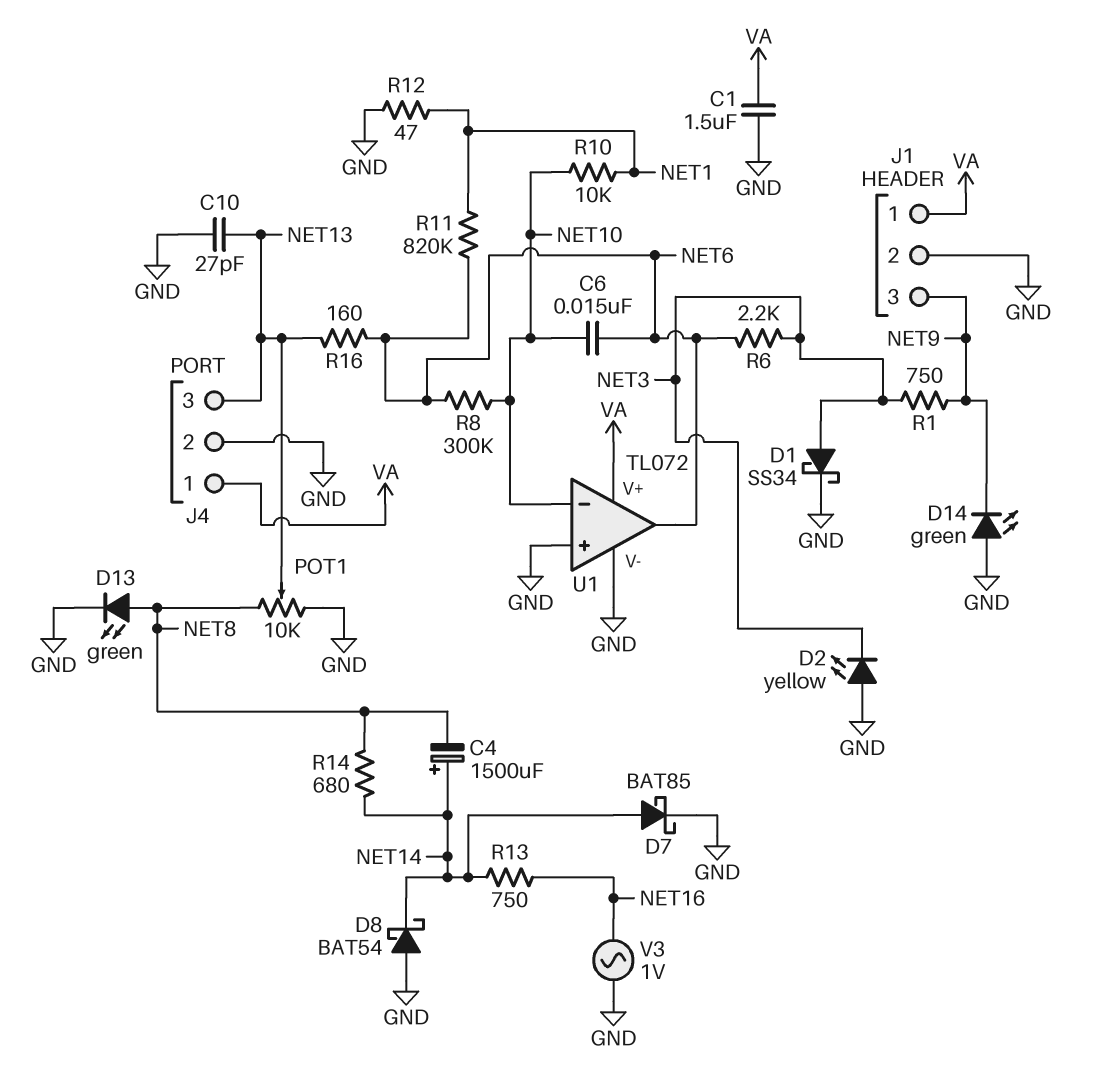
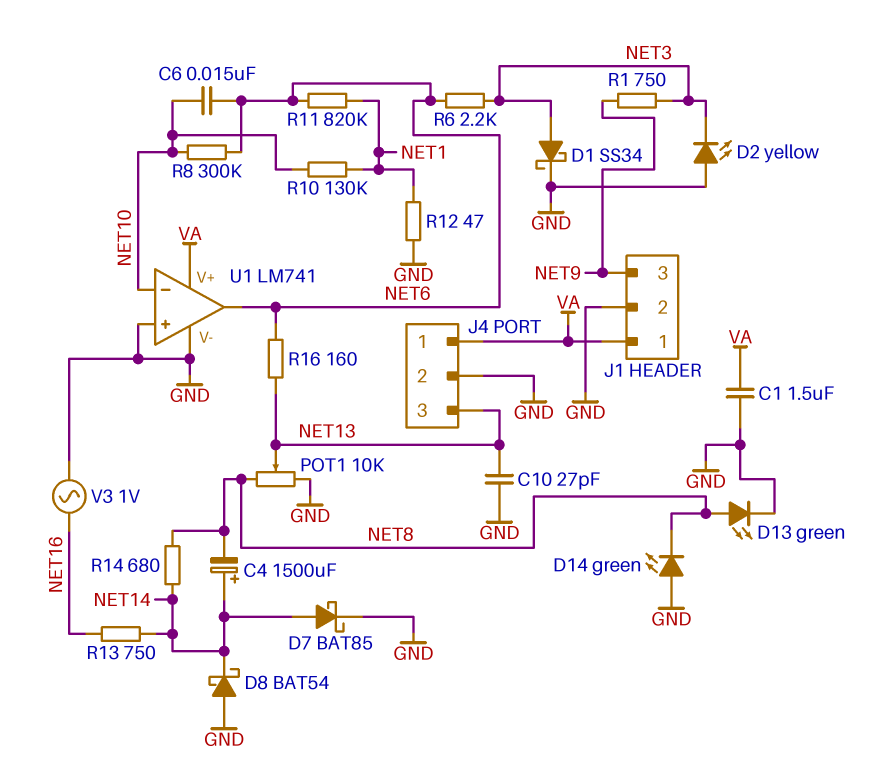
D14: LED green (A GND, K NET9) -> LED green (A GND, K NET8)
R10: 10k (NET1, NET10) -> 130k (NET1, NET10)
U1: TL072 -> LM741

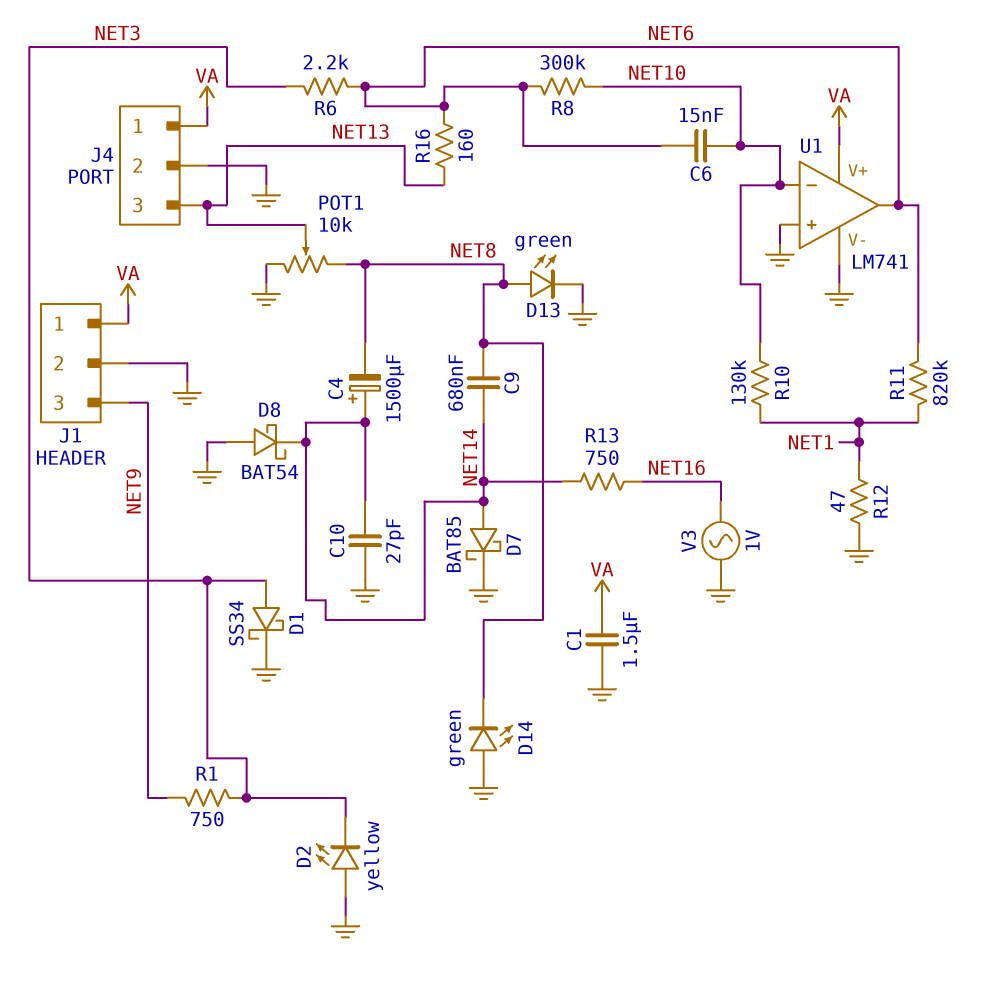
C9: none -> 680nF (NET8, NET14)
C10: 27pF (GND, NET13) -> 27pF (GND, NET14)
R14: 680 (NET8, NET14) -> none

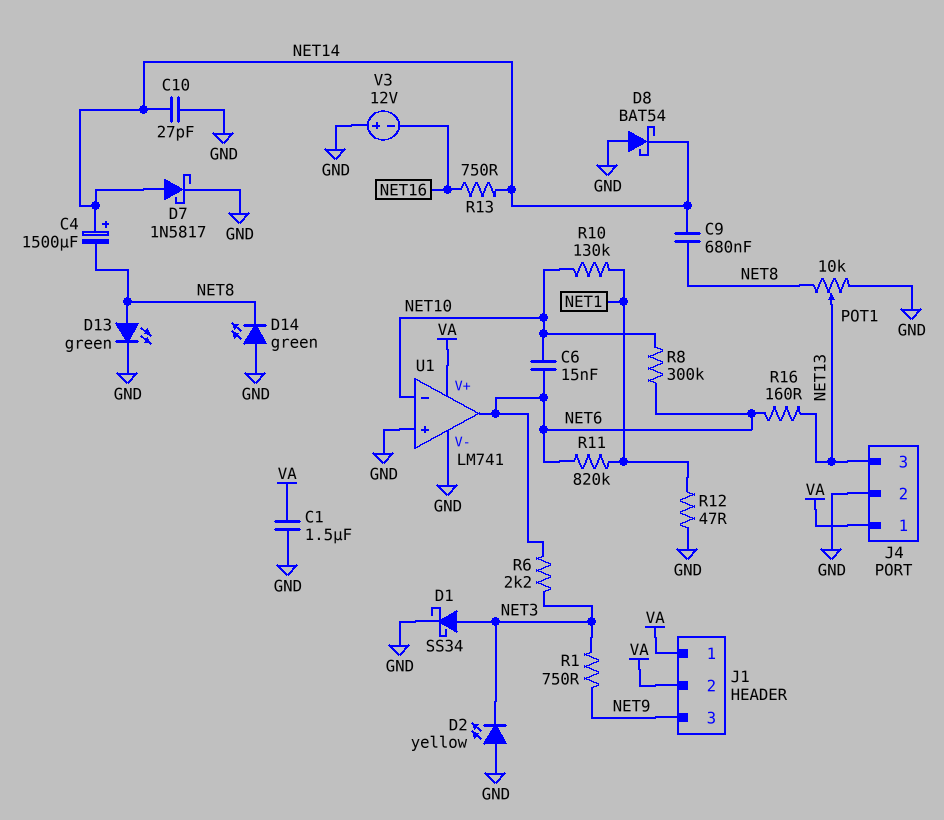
D7: schottky BAT85 (A NET14, K GND) -> schottky 1N5817 (A NET14, K GND)
J1 pin 2: GND -> VA
V3: AC 1V (GND, NET16) -> 12V (plus GND, minus NET16)

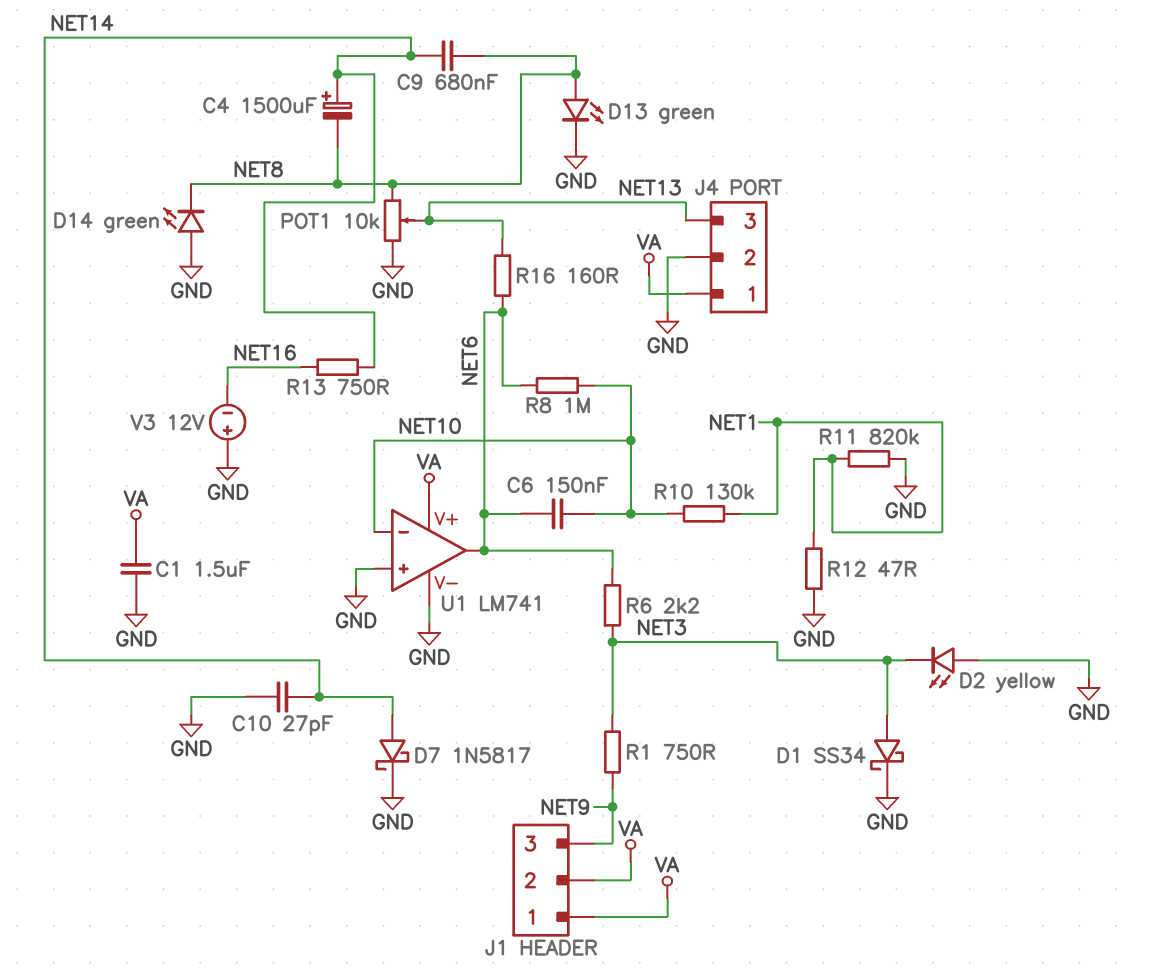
C6: 15nF (NET6, NET10) -> 150nF (NET6, NET10)
D8: schottky BAT54 (A GND, K NET14) -> none
R8: 300k (NET6, NET10) -> 1M (NET6, NET10)
R11: 820k (NET1, NET6) -> 820k (GND, NET1)

